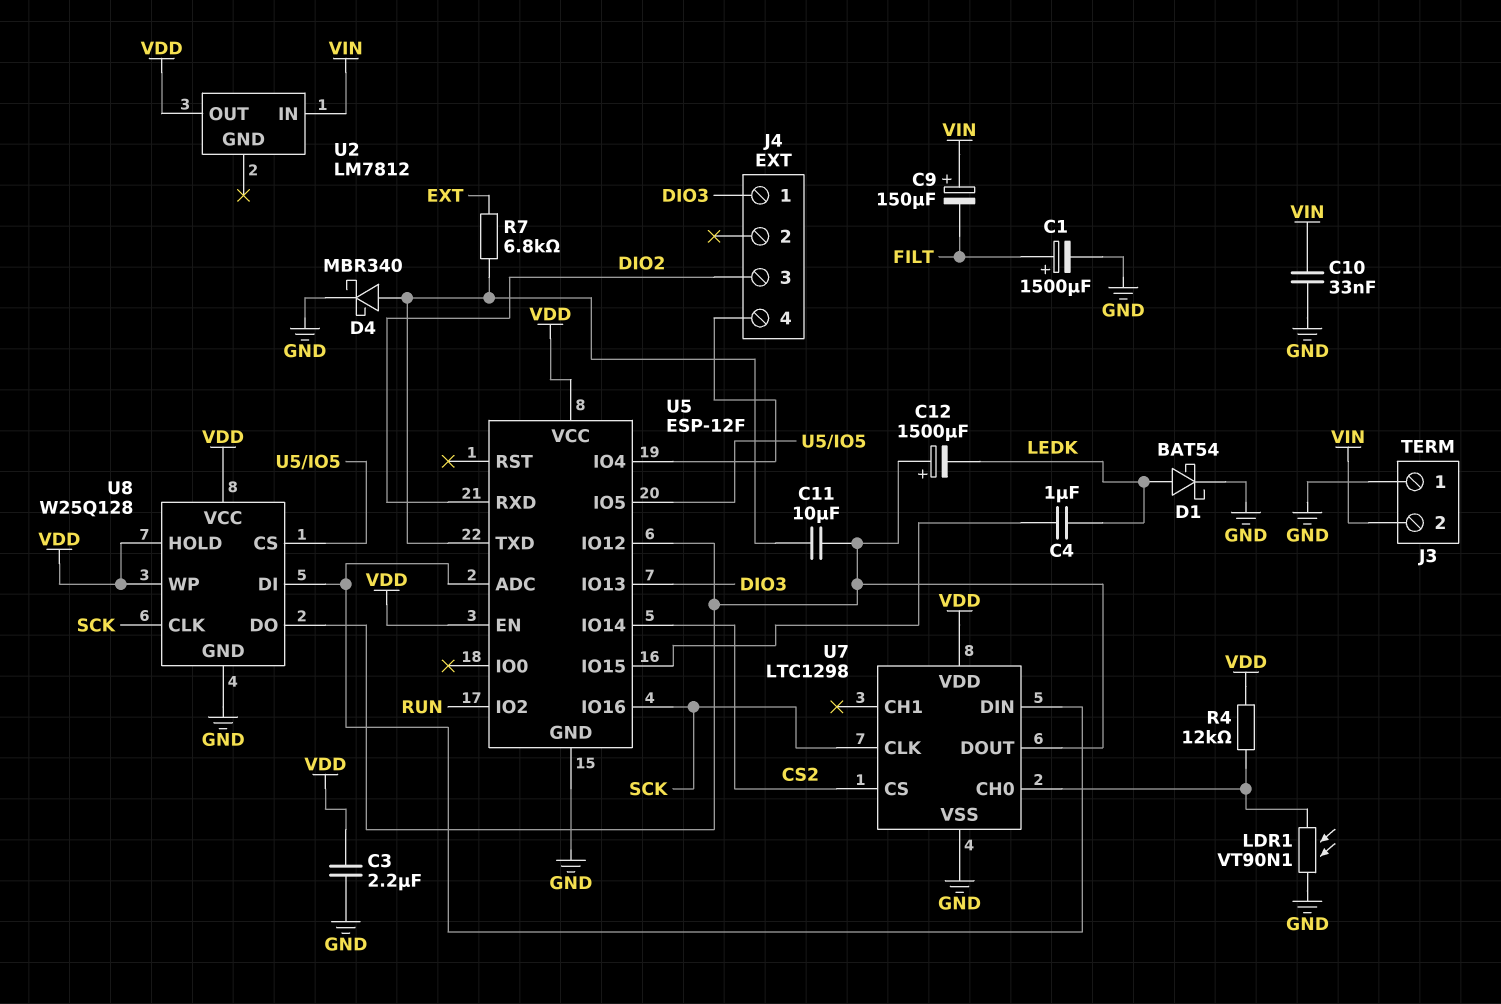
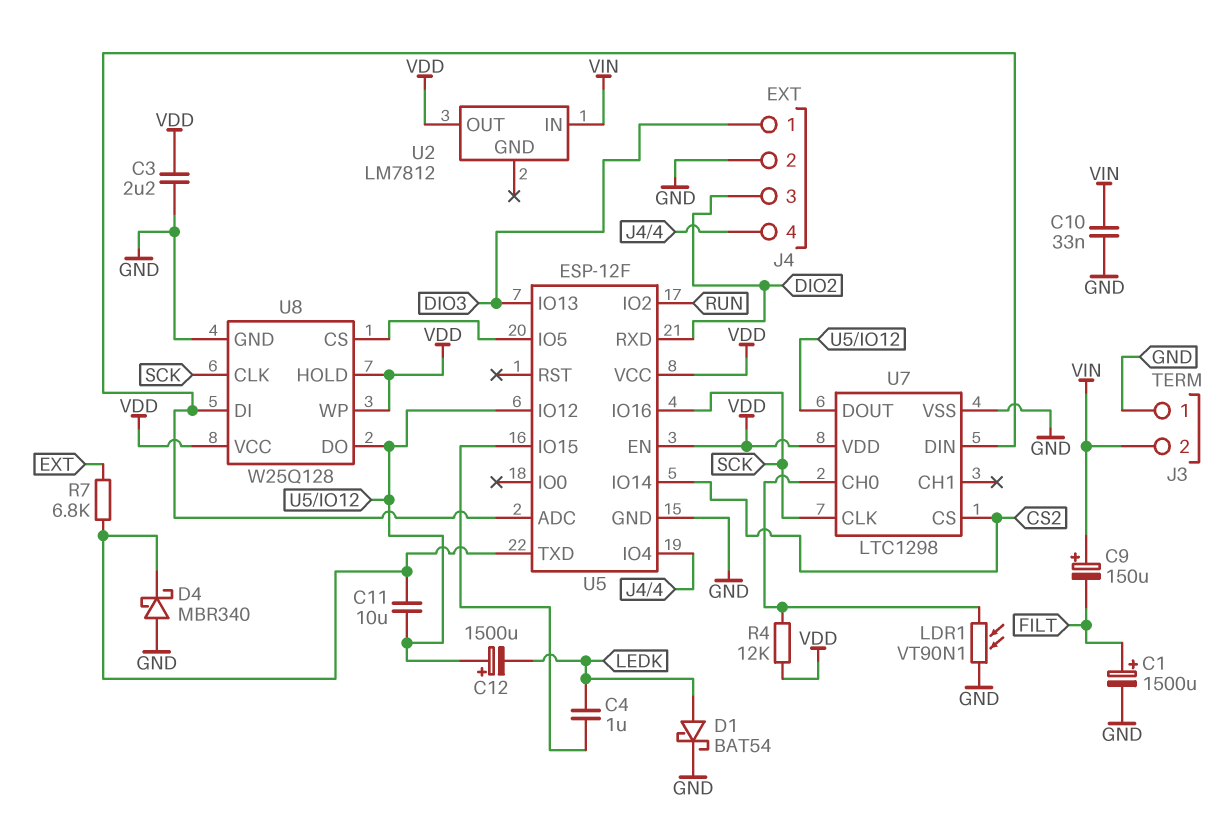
D4: schottky MBR340 (A U5/TXD, K GND) -> schottky MBR340 (A GND, K U5/TXD)
J4 pin 2: none -> GND

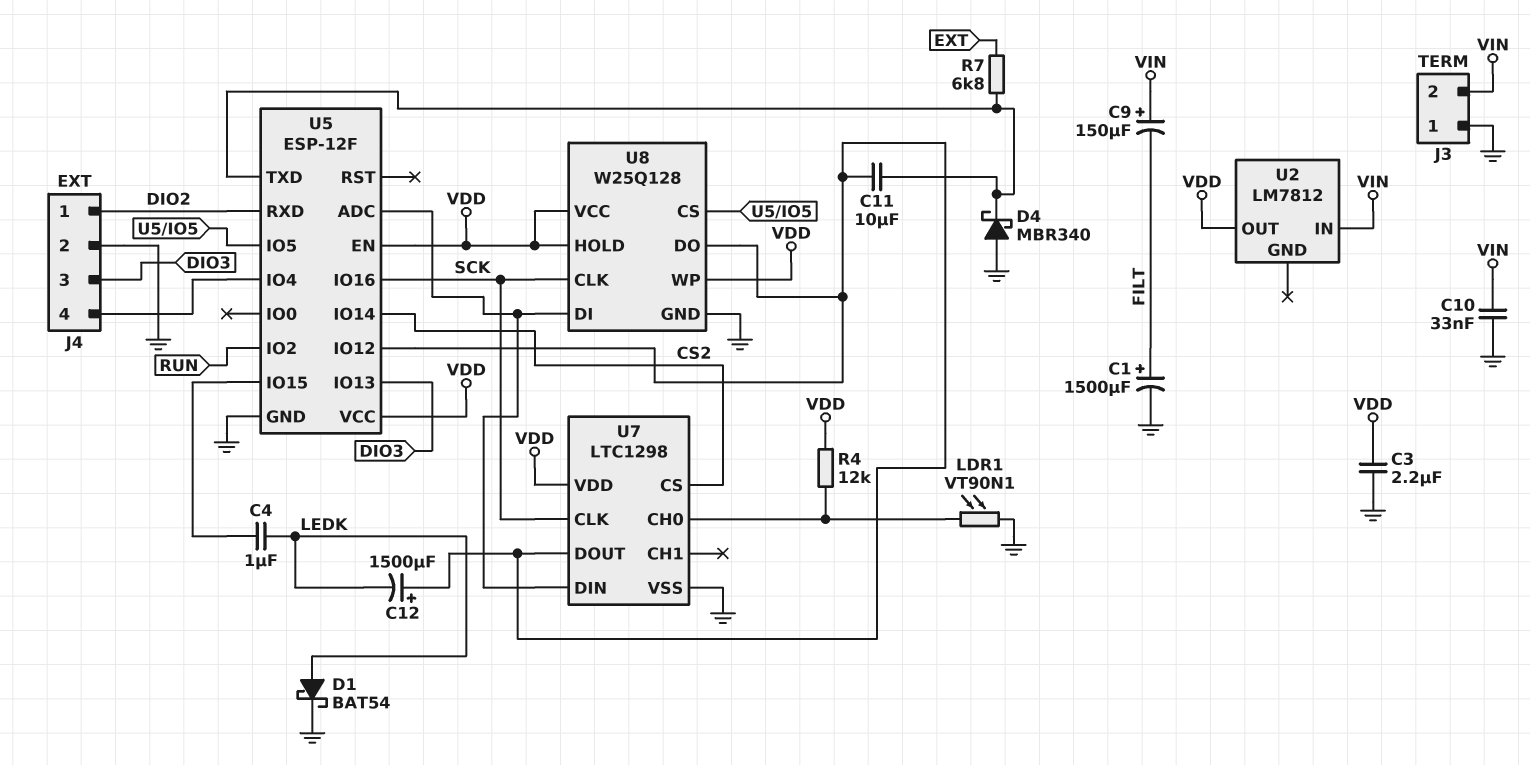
J4 pin 1: DIO3 -> DIO2
J4 pin 3: DIO2 -> DIO3

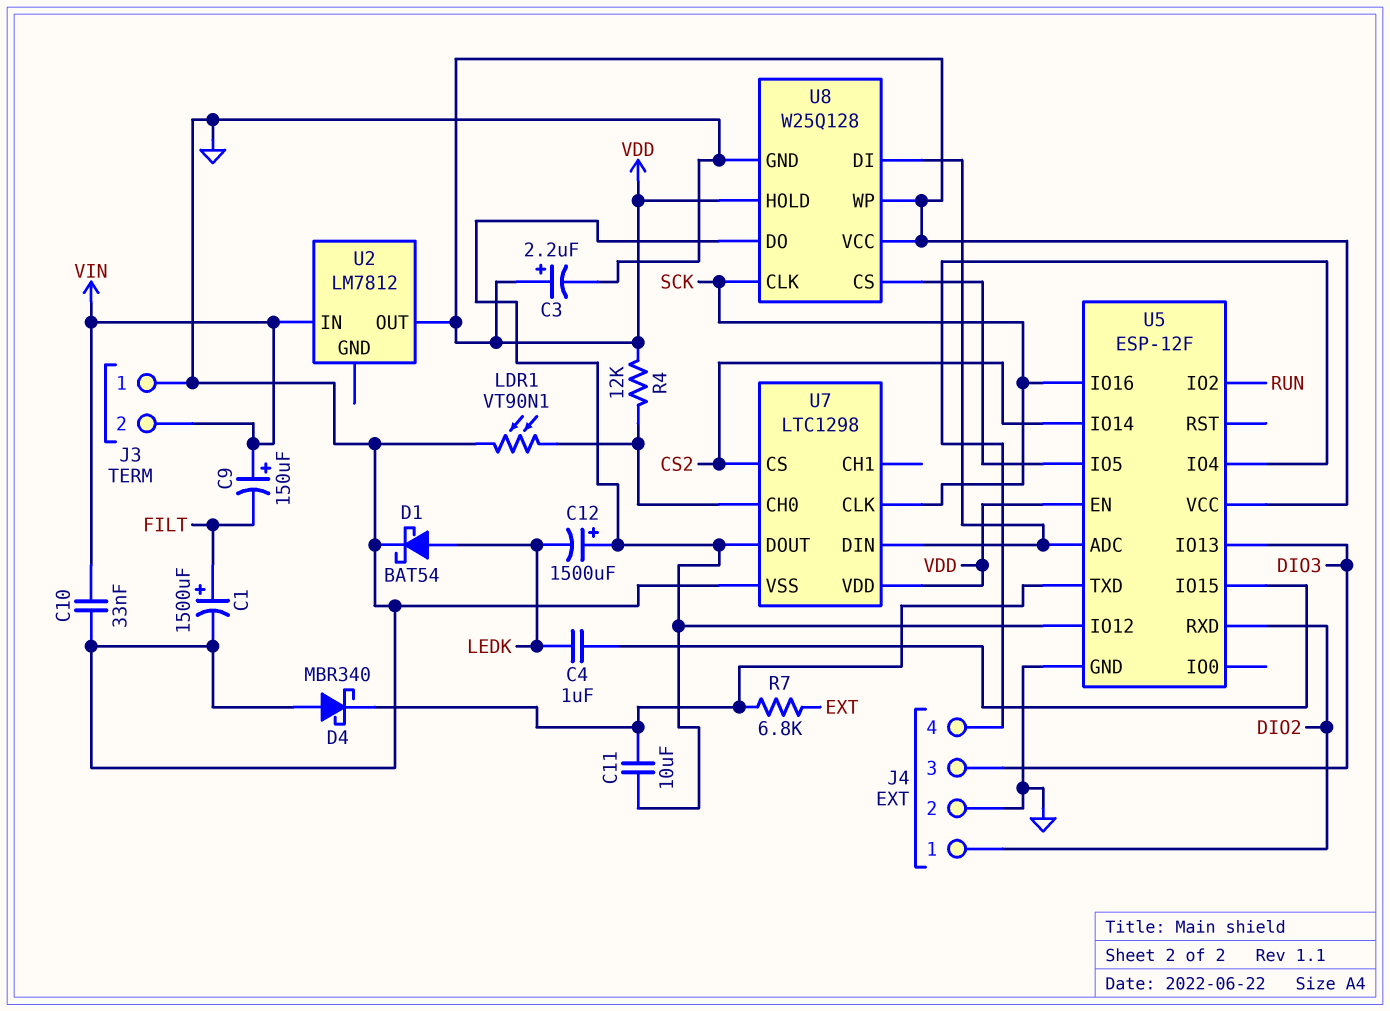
C3: 2.2uF (GND, VDD) -> 2.2uF (plus VDD, minus GND)

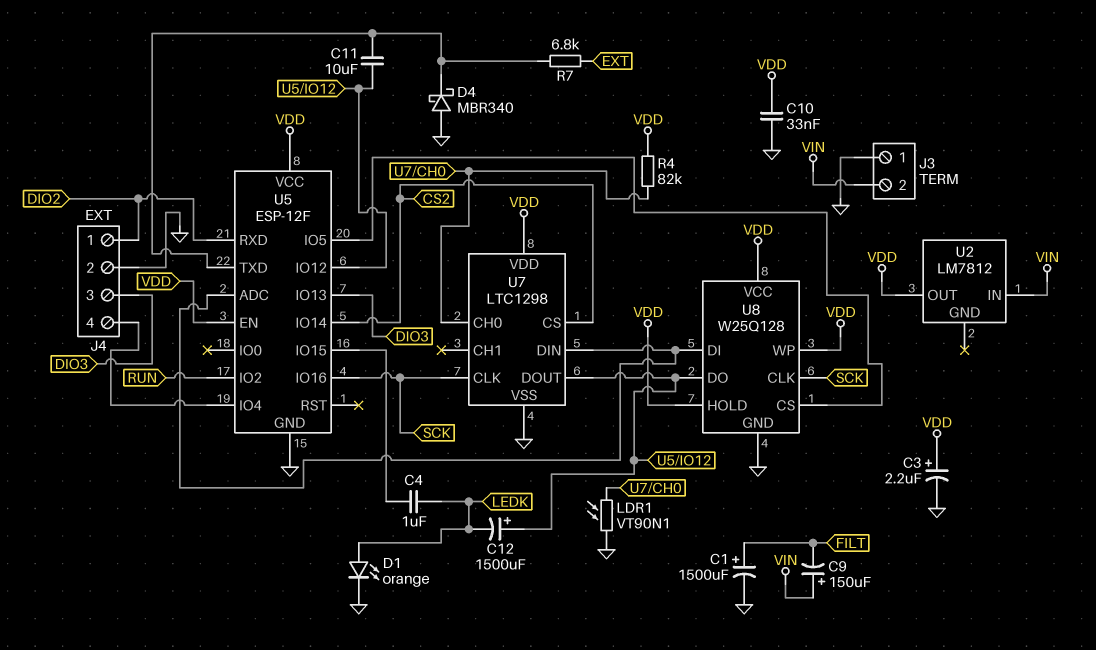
C10: 33nF (GND, VIN) -> 33nF (GND, VDD)
D1: schottky BAT54 (A LEDK, K GND) -> LED orange (A LEDK, K GND)
R4: 12k (U7/CH0, VDD) -> 82k (U7/CH0, VDD)

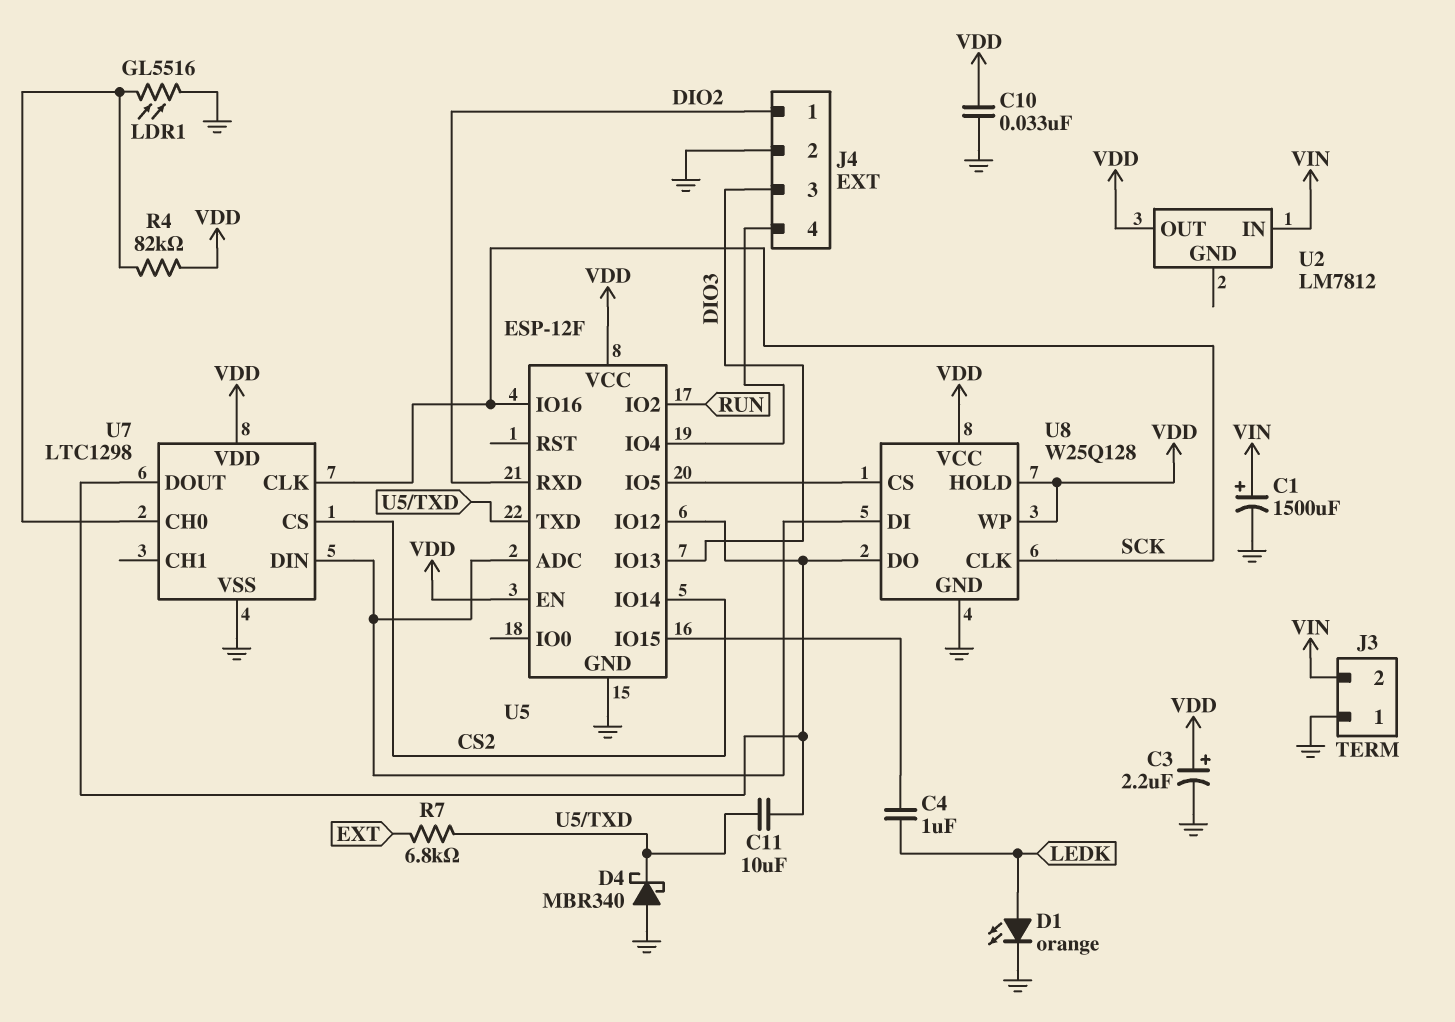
C1: 1500uF (plus FILT, minus GND) -> 1500uF (plus VIN, minus GND)
C9: 150uF (plus VIN, minus FILT) -> none
C12: 1500uF (plus U5/IO12, minus LEDK) -> none
LDR1: VT90N1 (GND, U7/CH0) -> GL5516 (GND, U7/CH0)

